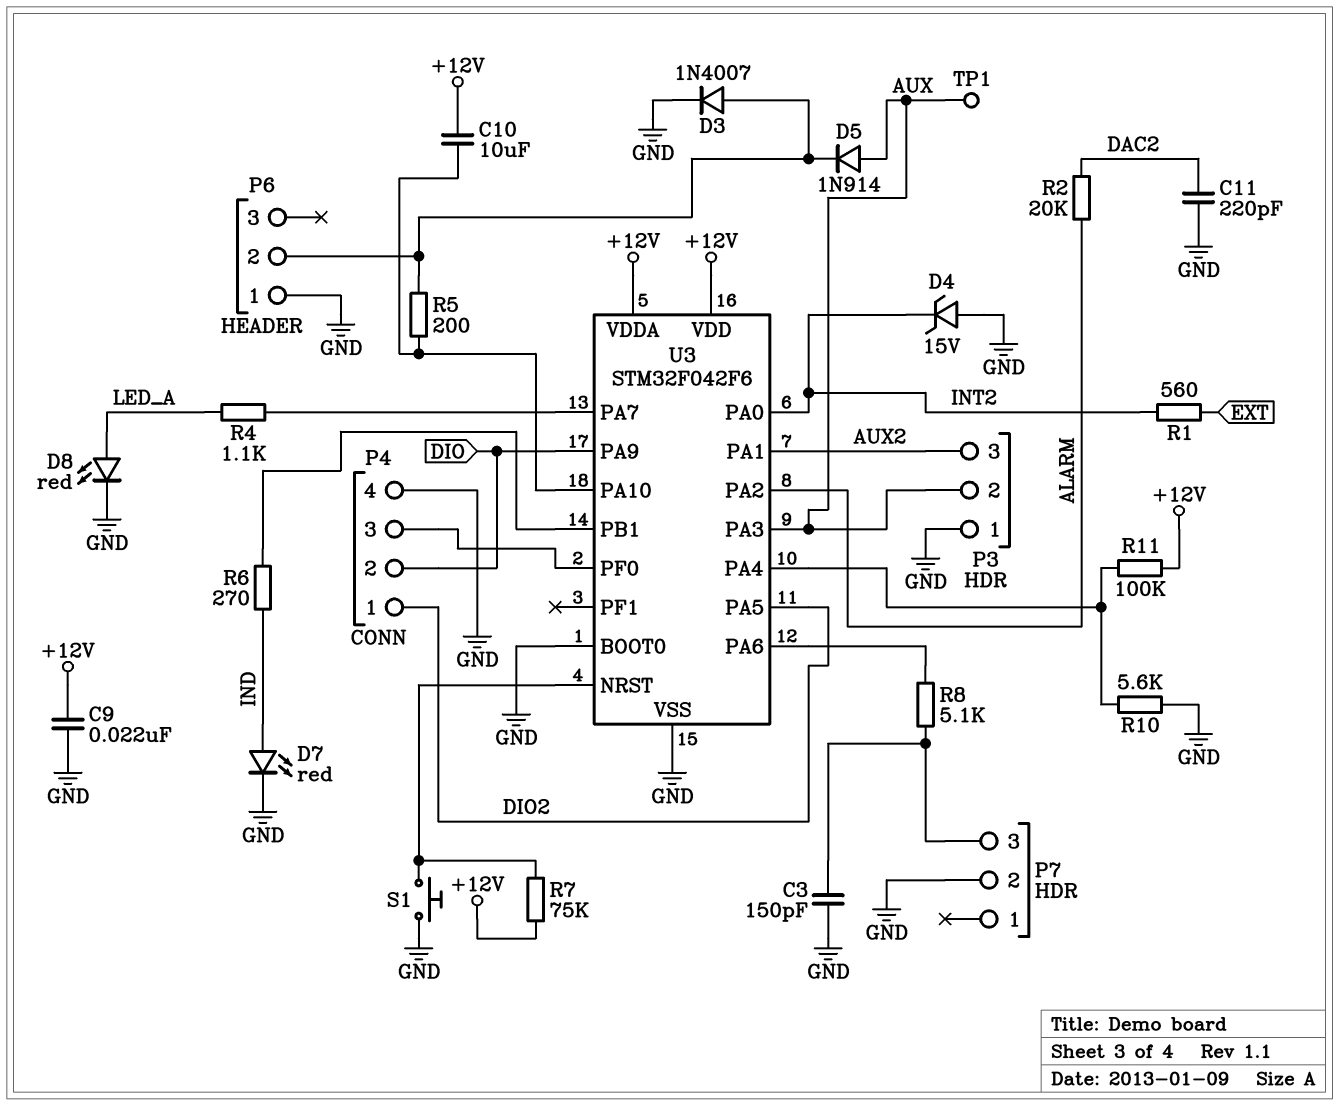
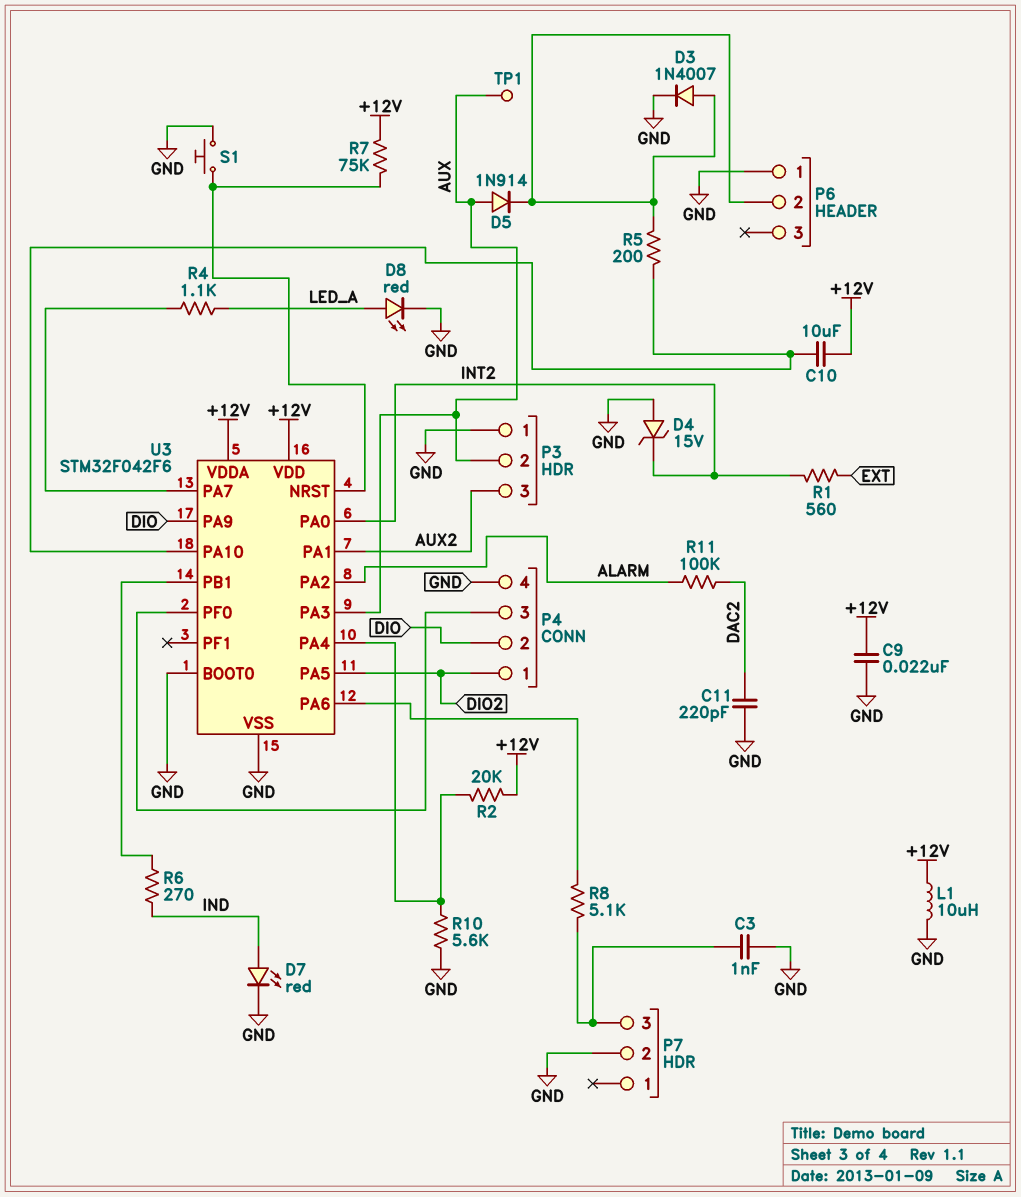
C3: 150pF (GND, P7/3) -> 1nF (GND, P7/3)
L1: none -> 10uH (+12V, GND)
R2: 20k (ALARM, DAC2) -> 20k (+12V, U3/PA4)
R11: 100k (+12V, U3/PA4) -> 100k (ALARM, DAC2)

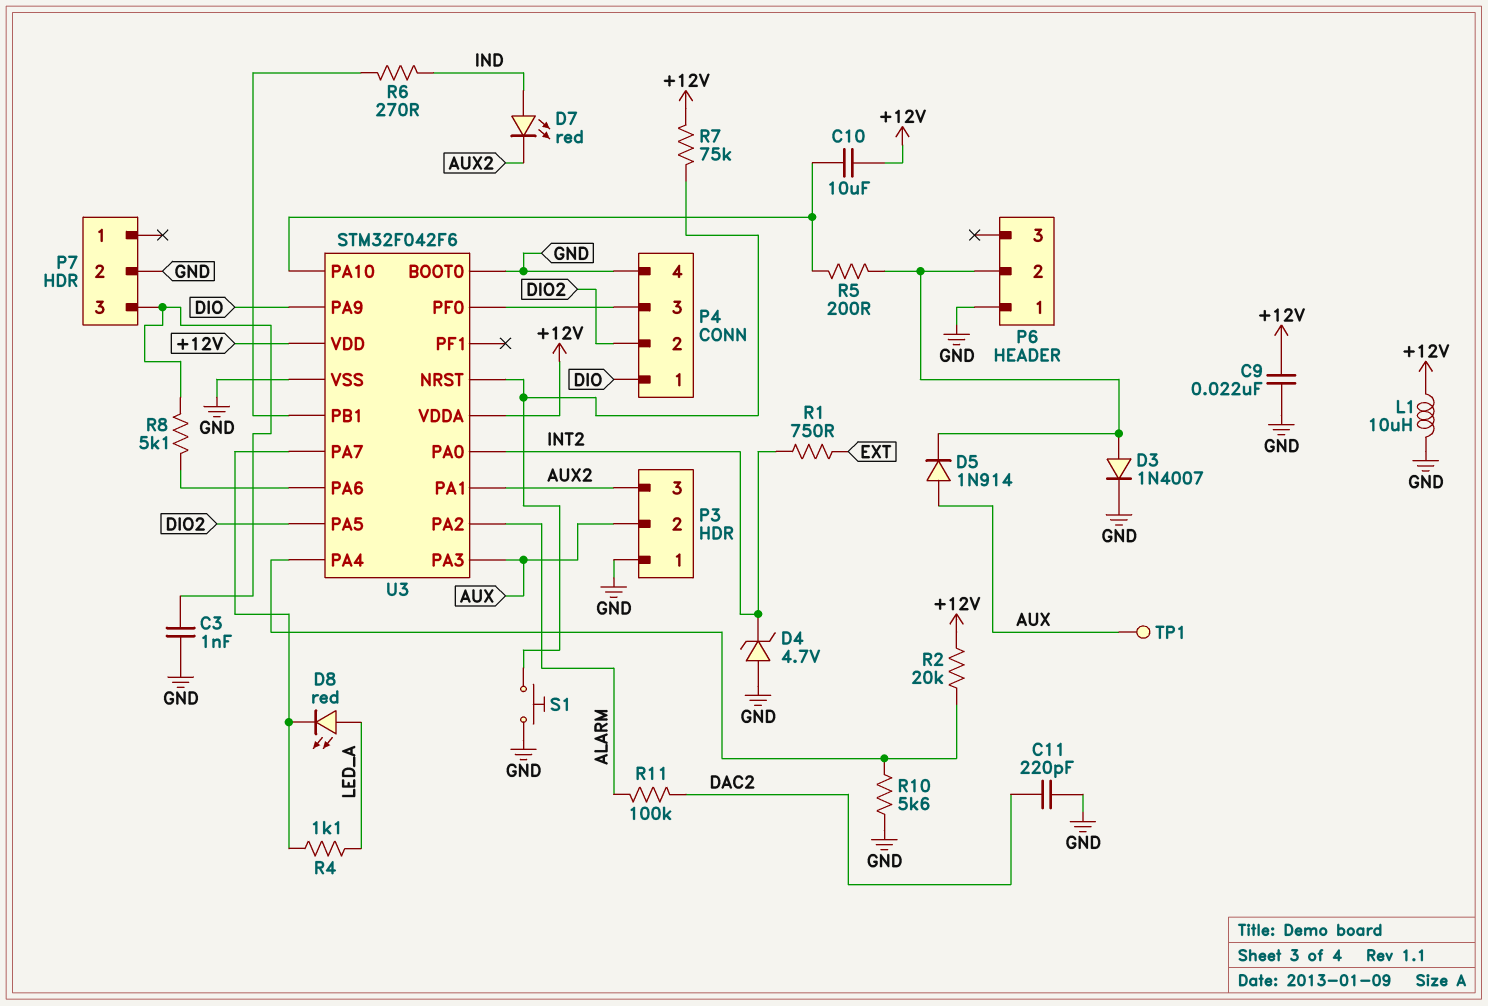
D4: zener 15V (A GND, K INT2) -> zener 4.7V (A GND, K INT2)
D7: LED red (A IND, K GND) -> LED red (A IND, K AUX2)
D8: LED red (A LED_A, K GND) -> LED red (A LED_A, K U3/PA7)
P4 pin 1: DIO2 -> DIO
P4 pin 2: DIO -> DIO2
R1: 560 (EXT, INT2) -> 750 (EXT, INT2)

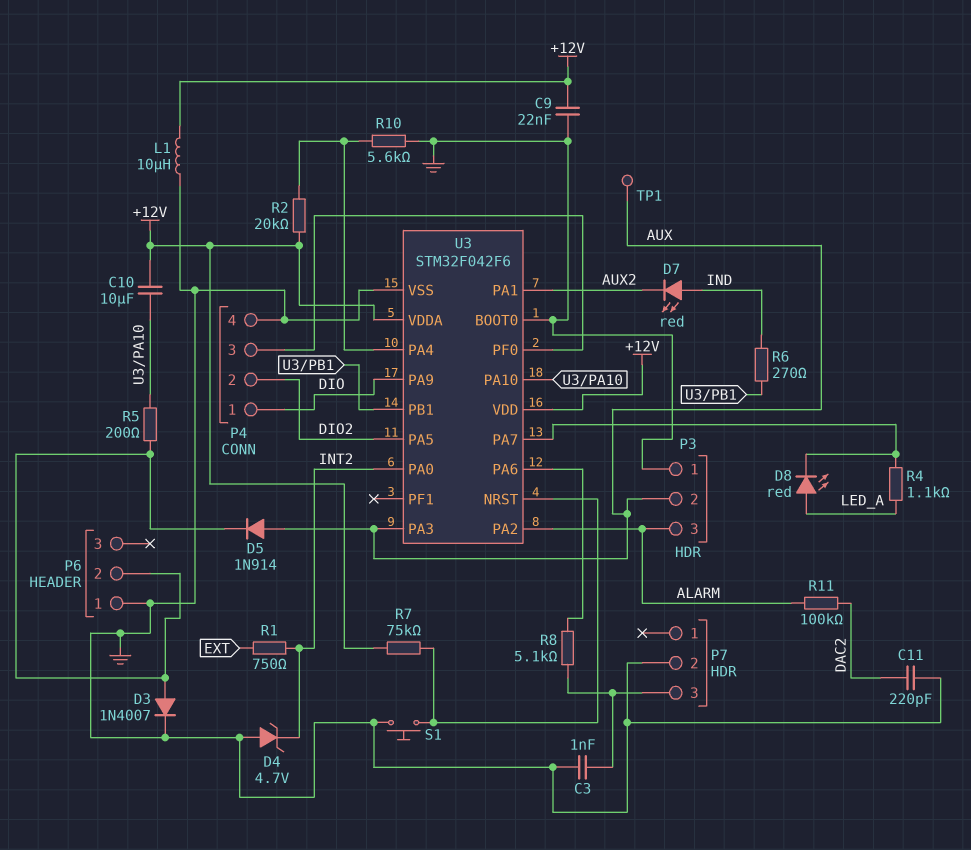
P3 pin 3: AUX2 -> ALARM

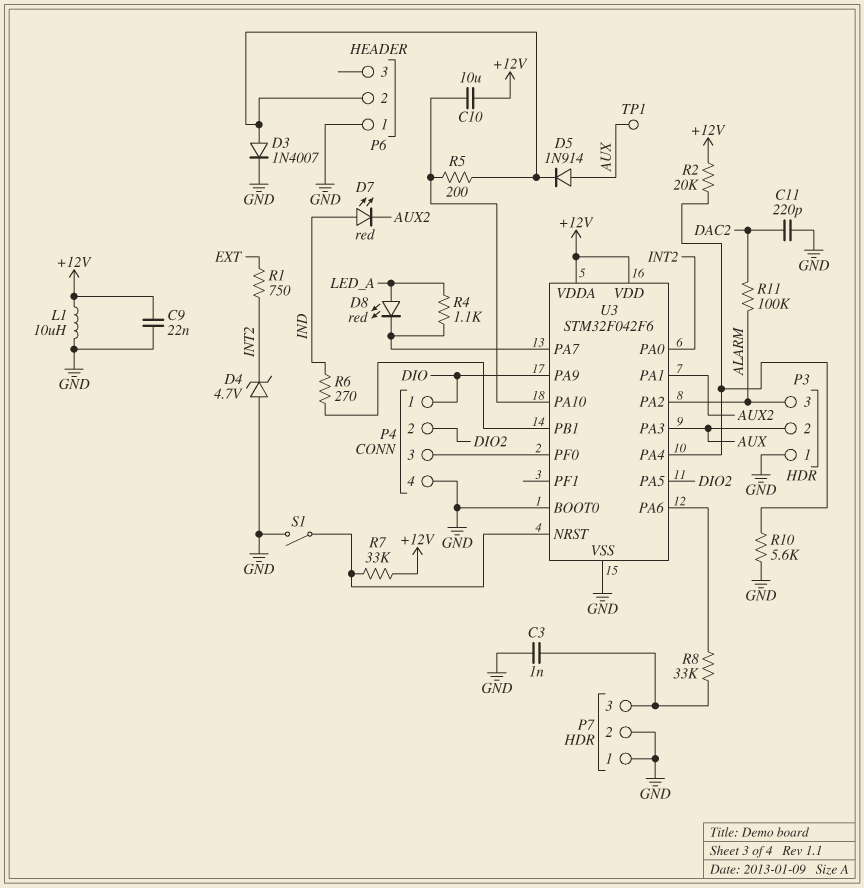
P7 pin 1: none -> GND
R7: 75k (+12V, U3/NRST) -> 33k (+12V, U3/NRST)
R8: 5.1k (P7/3, U3/PA6) -> 33k (P7/3, U3/PA6)
S1: button (GND, U3/NRST) -> switch (GND, U3/NRST)

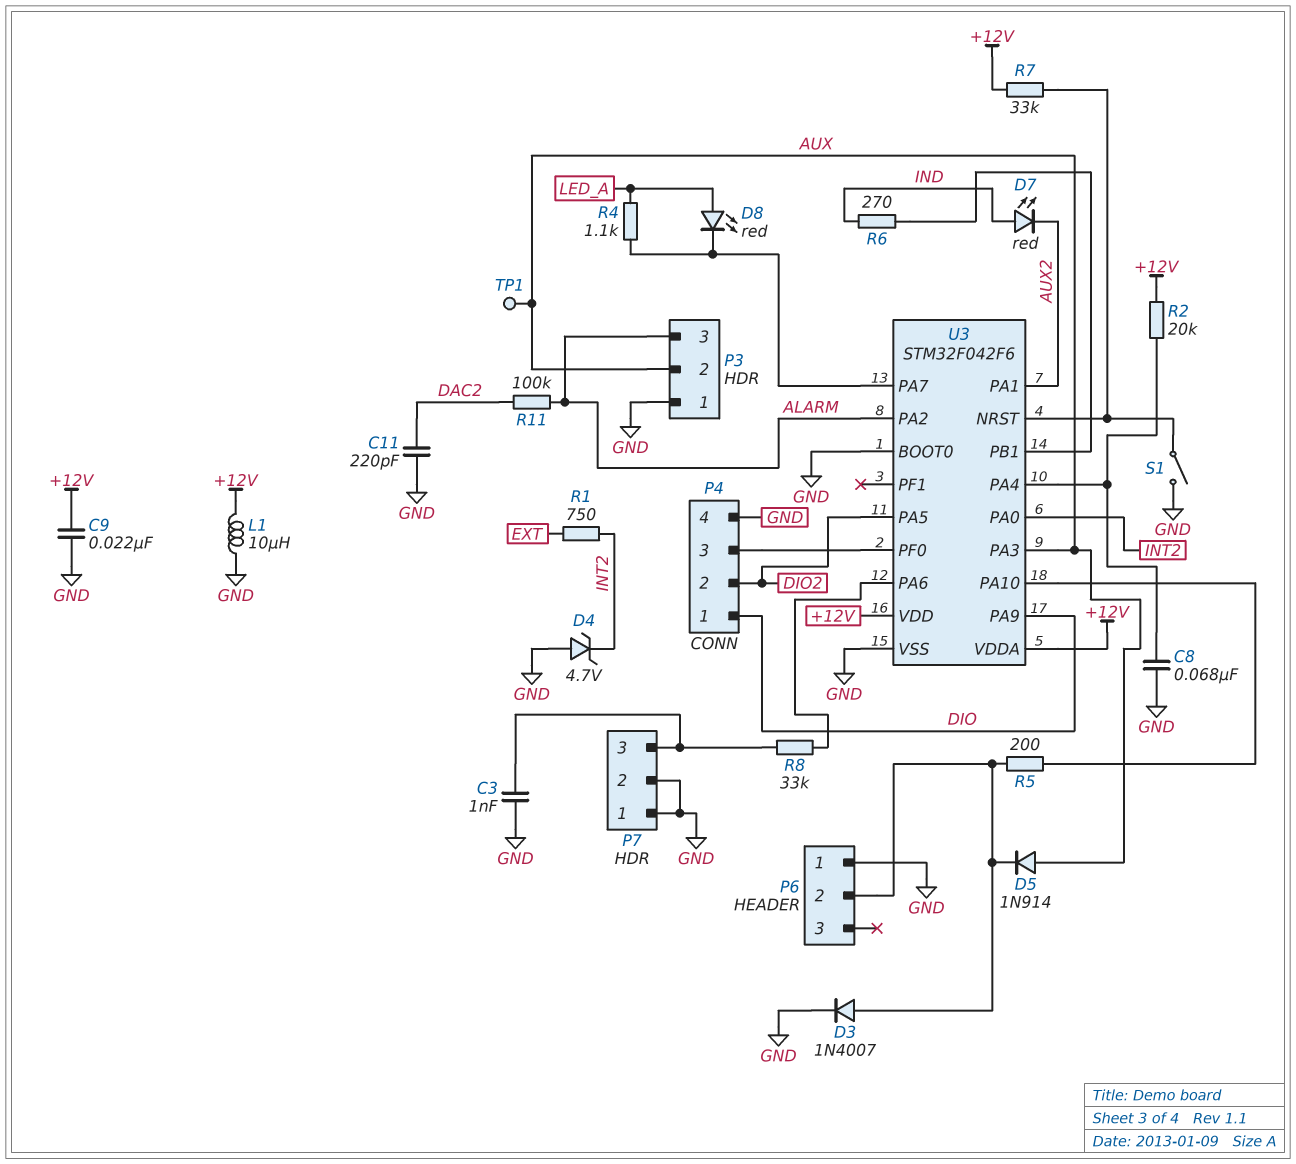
C8: none -> 68nF (GND, U3/PA4)
C10: 10uF (+12V, U3/PA10) -> none
R10: 5.6k (GND, U3/PA4) -> none

